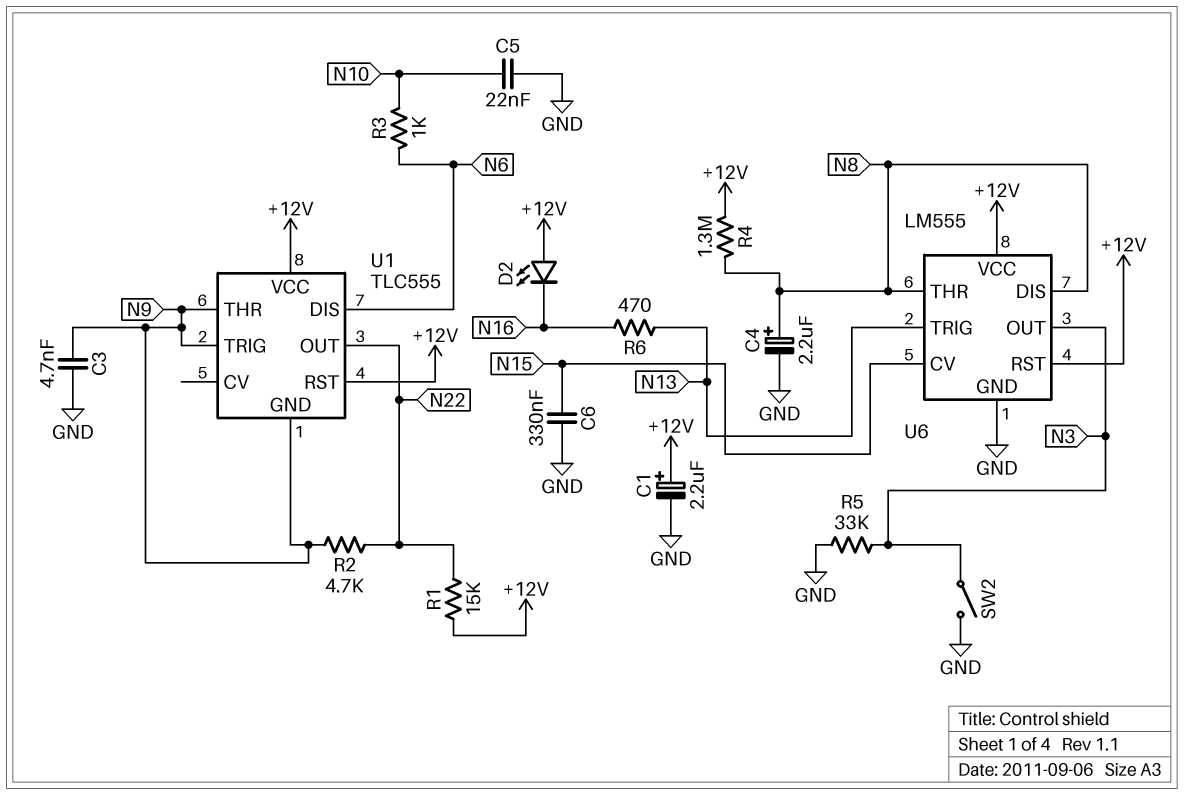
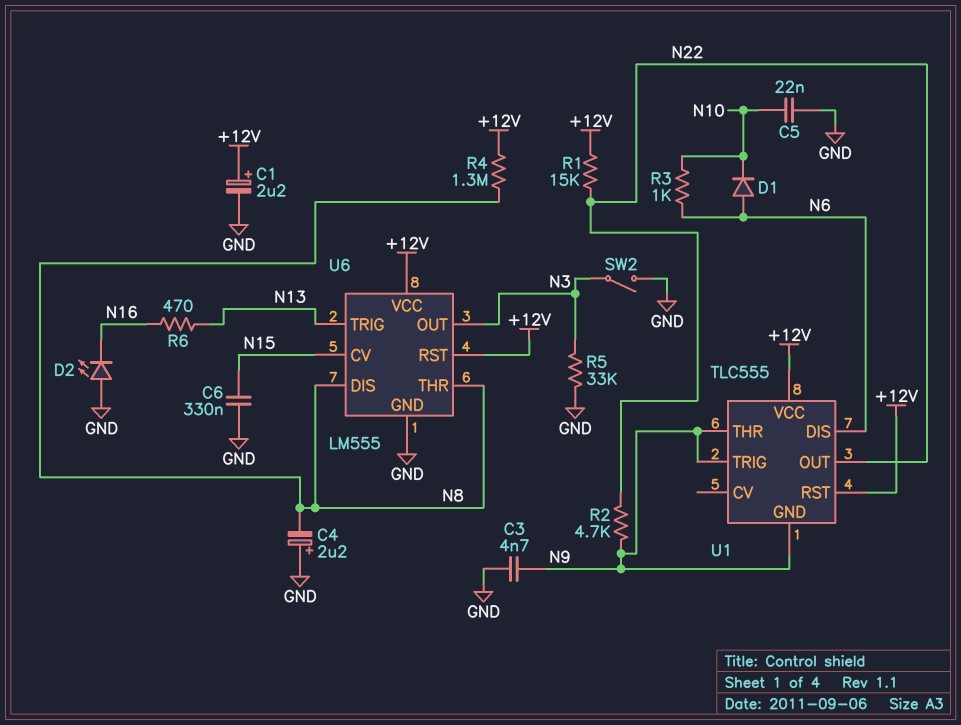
C4: 2.2uF (plus N8, minus GND) -> 2.2uF (plus GND, minus N8)
D1: none -> diode (A N6, K N10)
D2: LED (A +12V, K N16) -> LED (A GND, K N16)

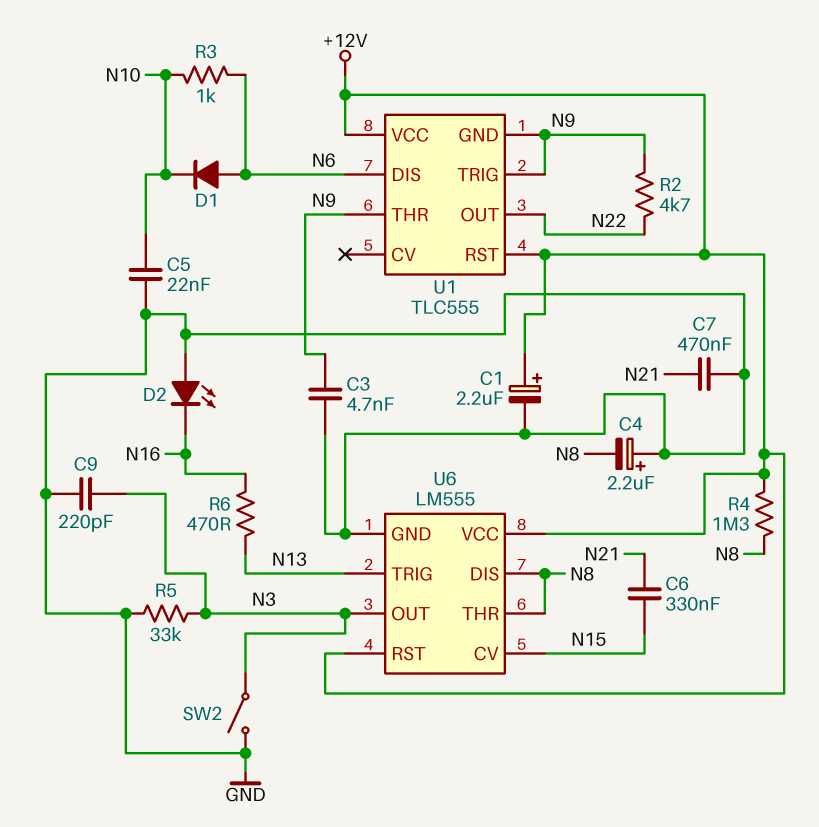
C6: 330nF (GND, N15) -> 330nF (N15, N21)
C7: none -> 470nF (GND, N21)
C9: none -> 220pF (GND, N3)
R1: 15k (+12V, N22) -> none

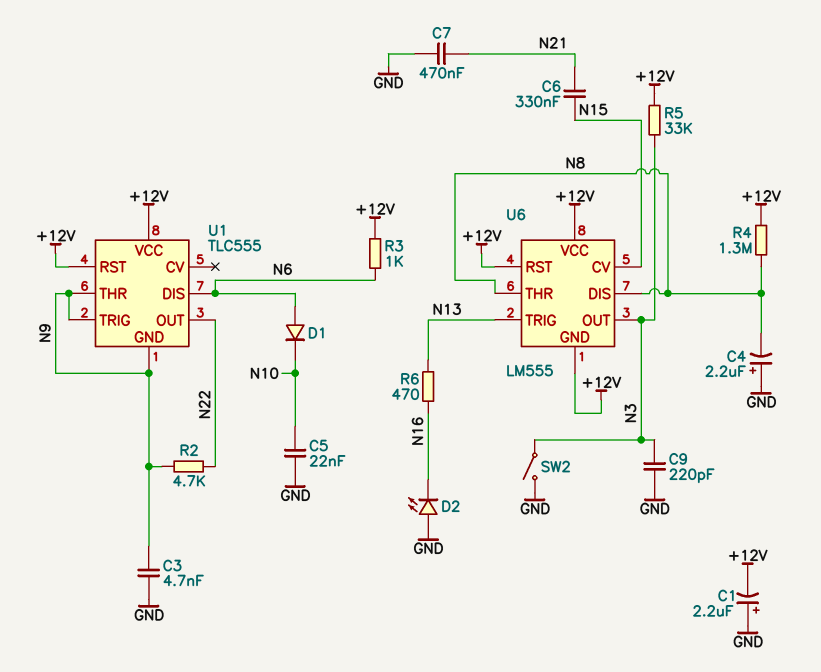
C1: 2.2uF (plus +12V, minus GND) -> 2.2uF (plus GND, minus +12V)
R3: 1k (N6, N10) -> 1k (+12V, N6)
R5: 33k (GND, N3) -> 33k (+12V, N3)
U6 pin GND: GND -> +12V

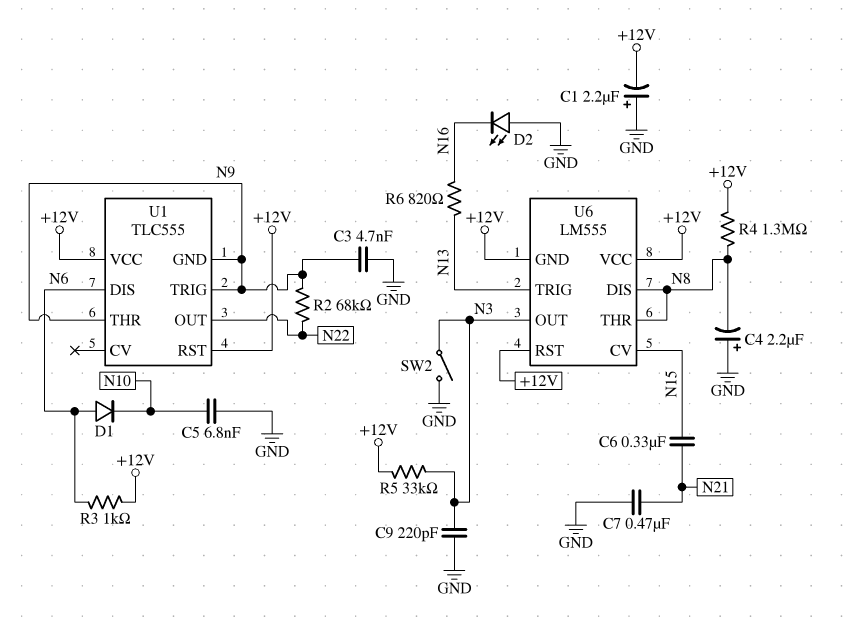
C5: 22nF (GND, N10) -> 6.8nF (GND, N10)
R2: 4.7k (N9, N22) -> 68k (N9, N22)
R6: 470 (N13, N16) -> 820 (N13, N16)

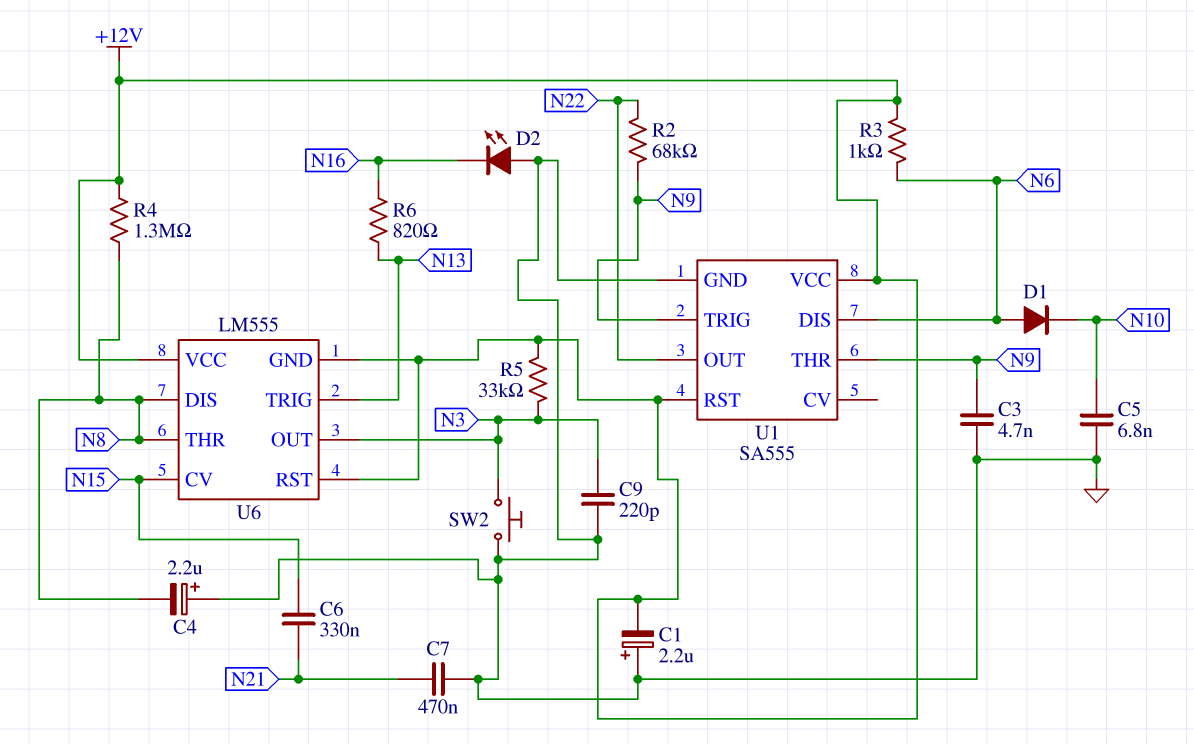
SW2: switch (GND, N3) -> button (GND, N3)
U1: TLC555 -> SA555
U1 pin GND: N9 -> GND

